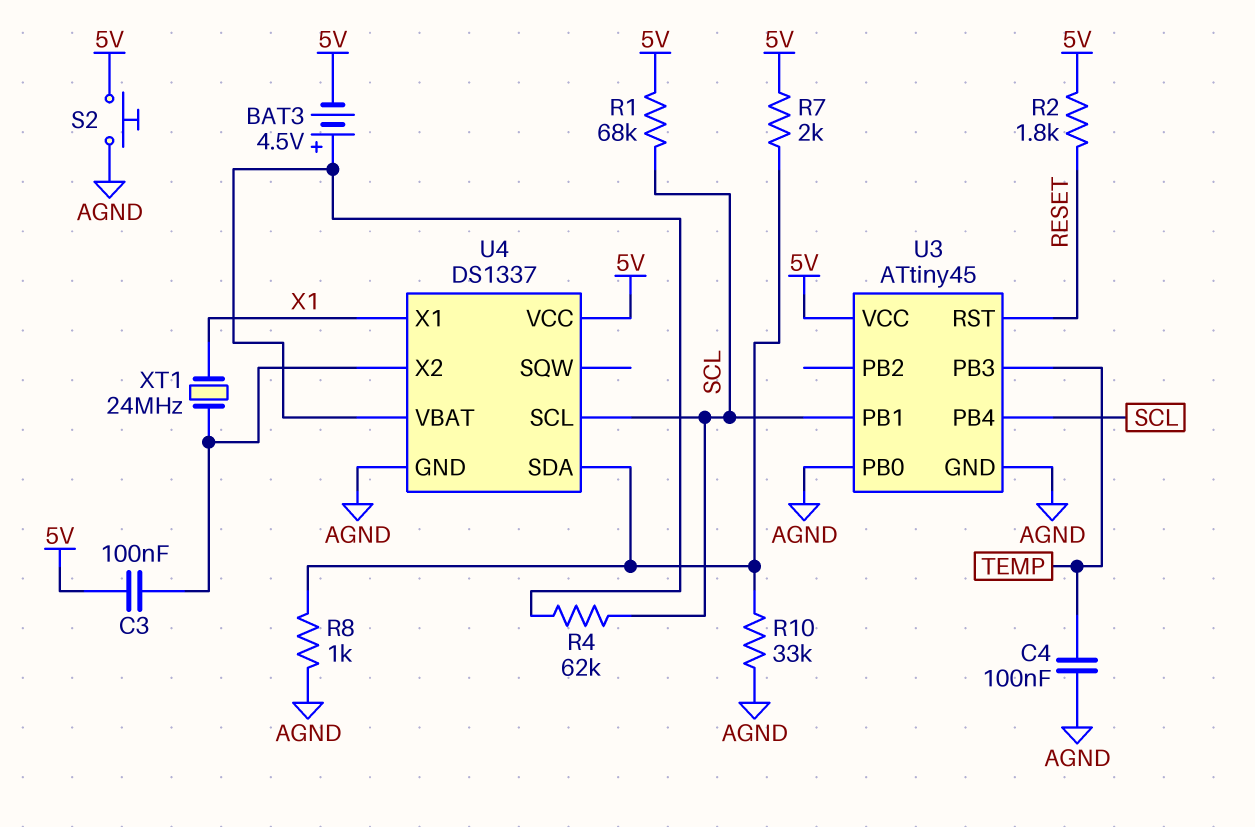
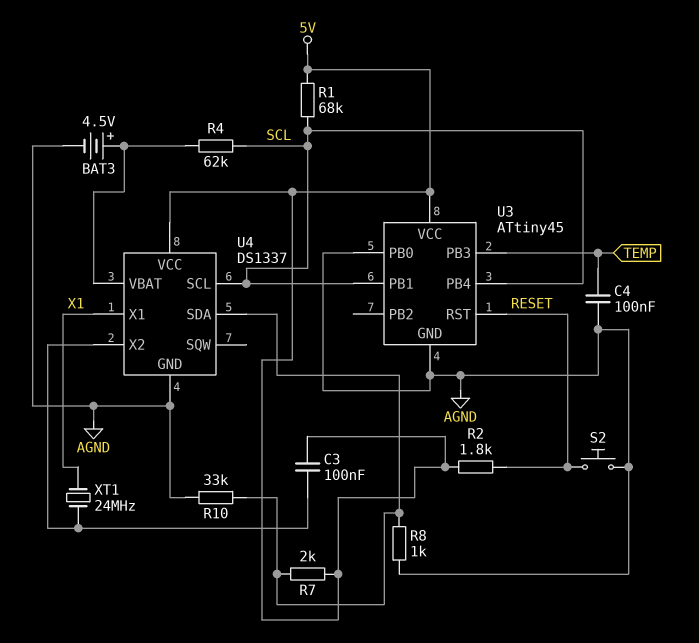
BAT3: 4.5V (plus U4/VBAT, minus 5V) -> 4.5V (plus U4/VBAT, minus AGND)
S2: button (5V, AGND) -> button (AGND, RESET)

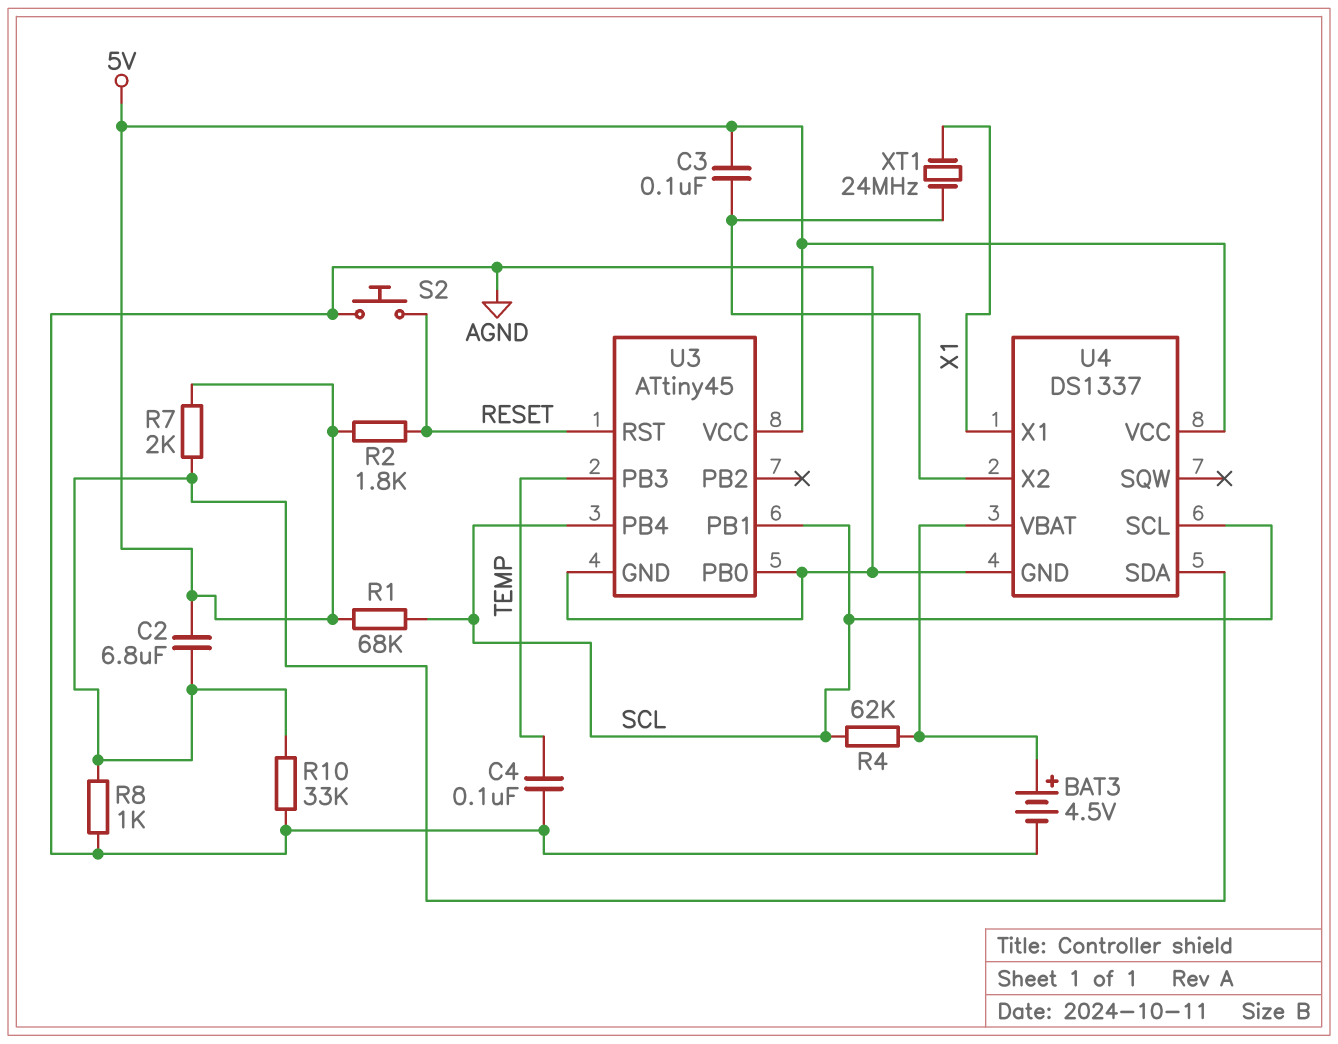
C2: none -> 6.8uF (5V, U4/SDA)

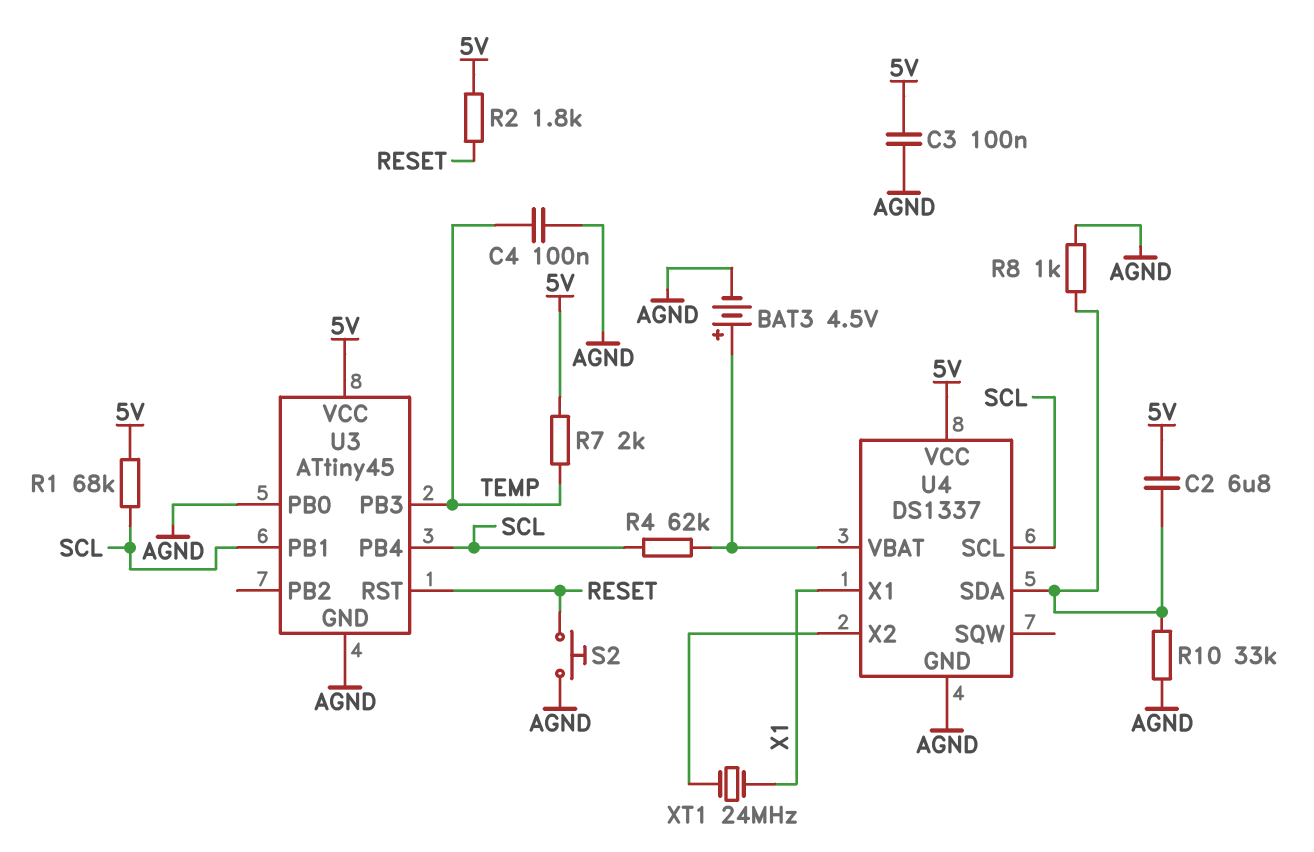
C3: 100nF (5V, U4/X2) -> 100nF (5V, AGND)
R7: 2k (5V, U4/SDA) -> 2k (5V, TEMP)

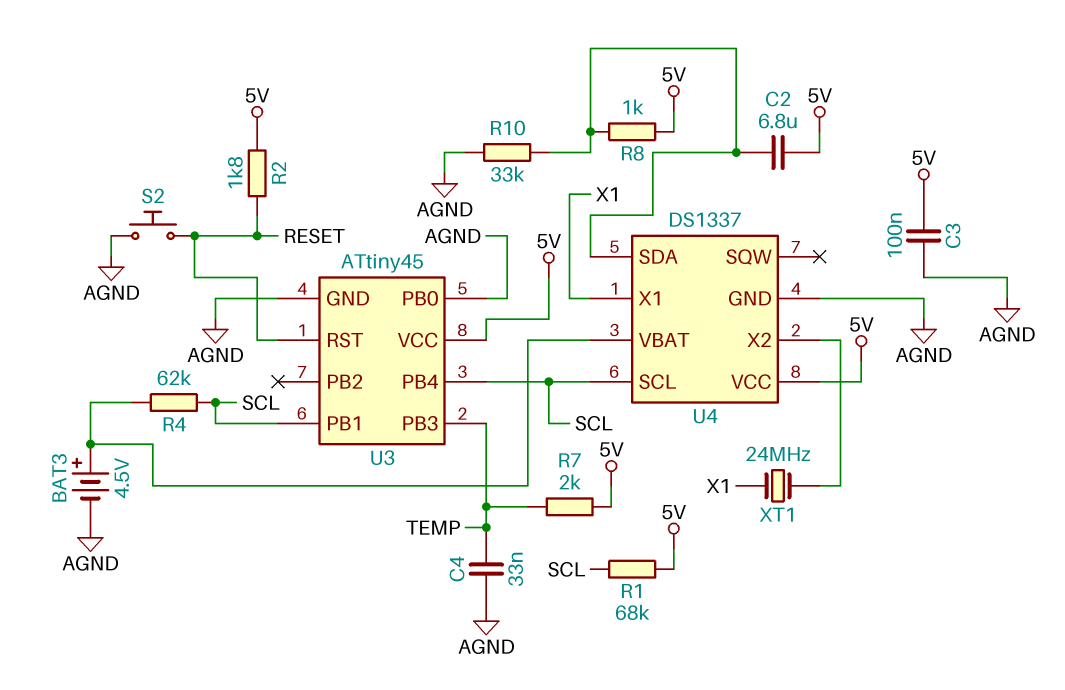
C4: 100nF (AGND, TEMP) -> 33nF (AGND, TEMP)
R8: 1k (AGND, U4/SDA) -> 1k (5V, U4/SDA)

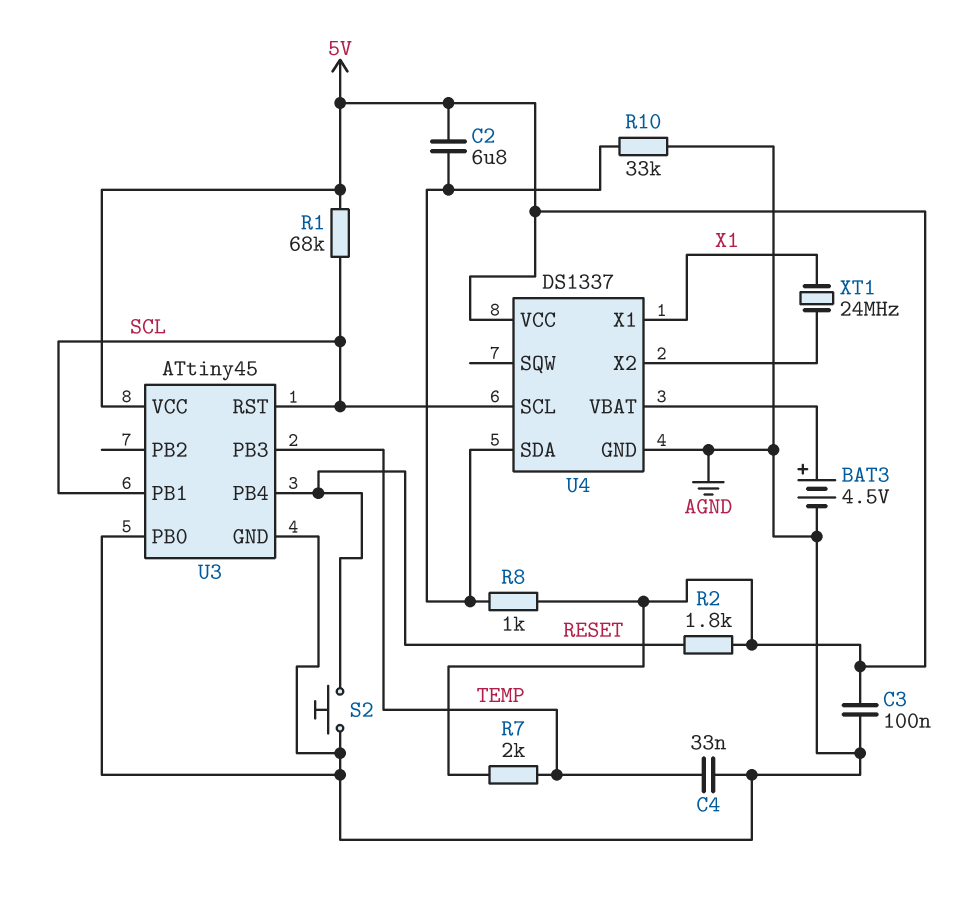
R4: 62k (SCL, U4/VBAT) -> none
U3 pin PB4: SCL -> RESET
U3 pin RST: RESET -> SCL

